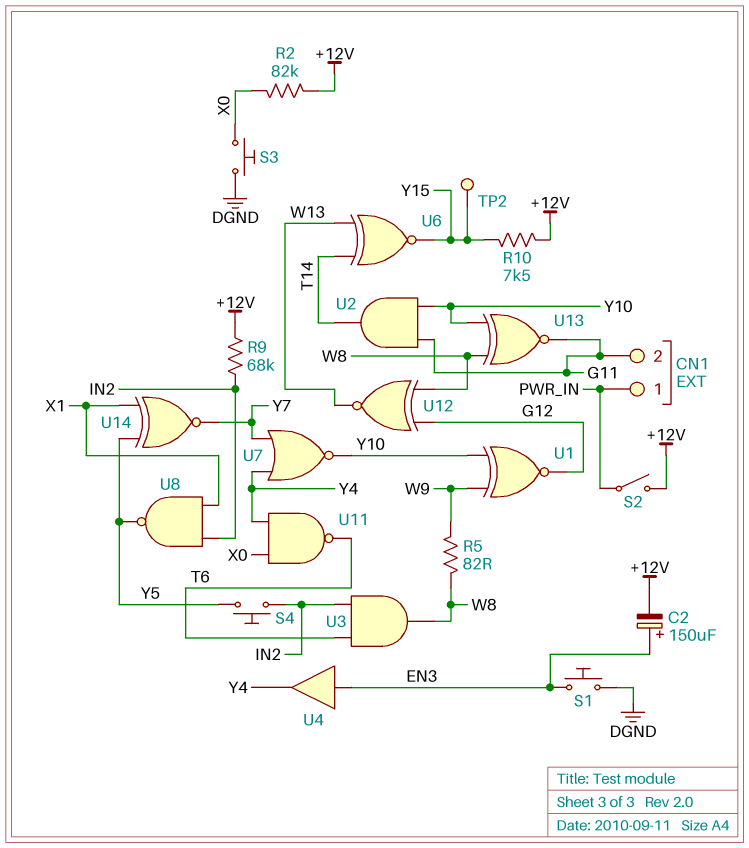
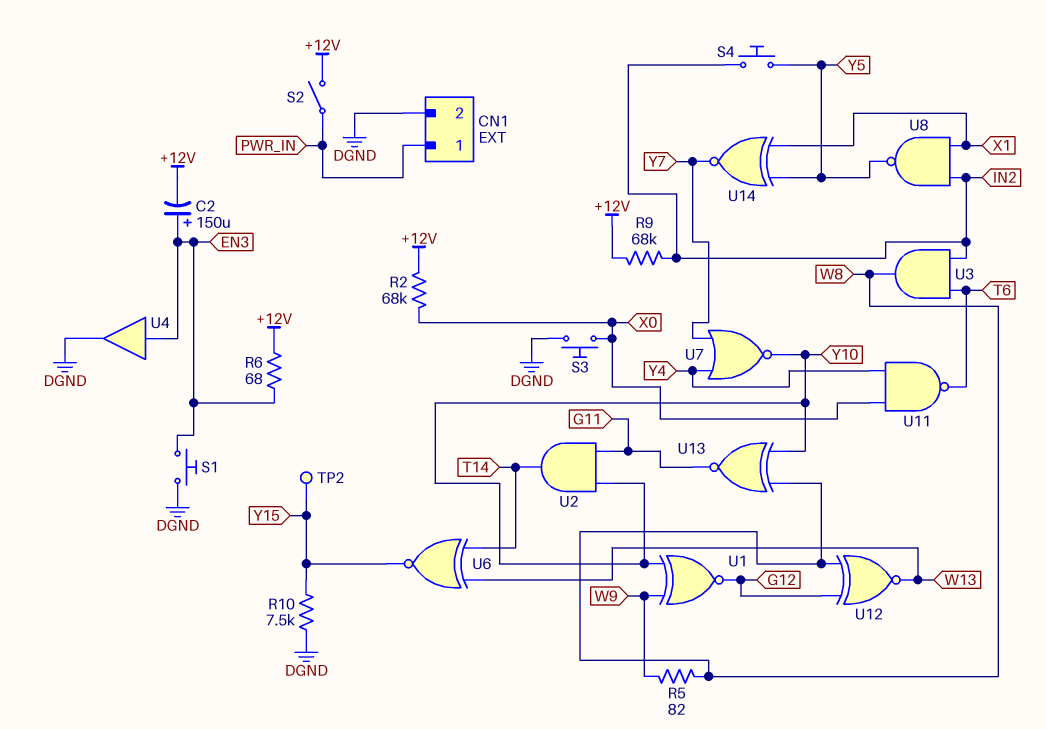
CN1 pin 2: G11 -> DGND
R2: 82k (+12V, X0) -> 68k (+12V, X0)
R6: none -> 68 (+12V, EN3)
R10: 7.5k (+12V, Y15) -> 7.5k (DGND, Y15)
U4: buffer (in EN3, out Y4) -> buffer (in EN3, out DGND)

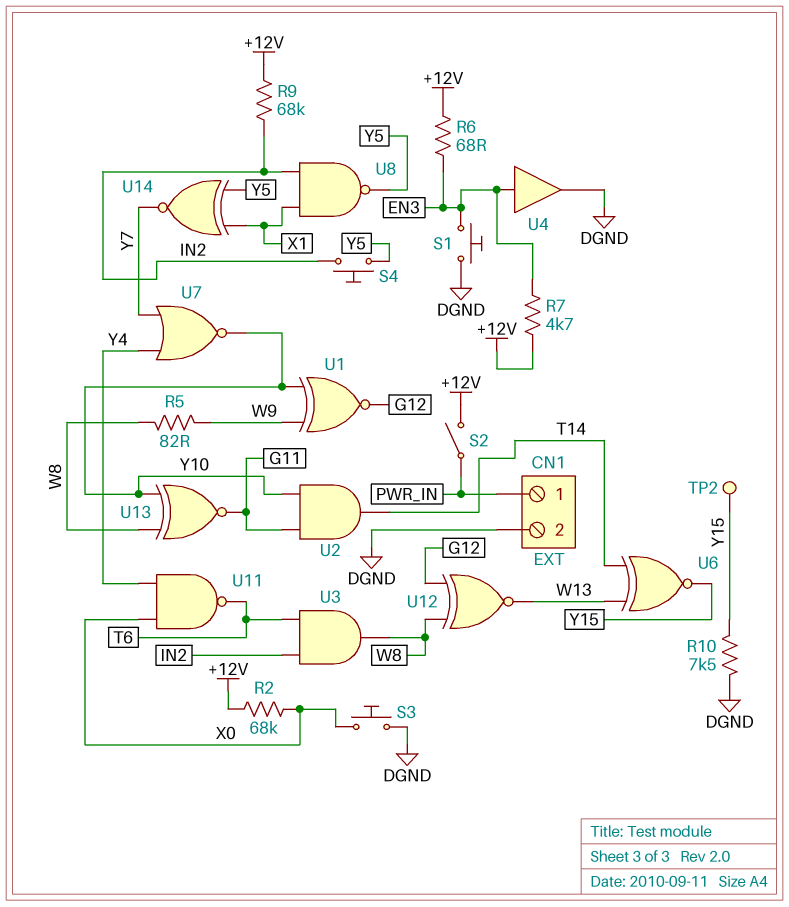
C2: 150uF (plus EN3, minus +12V) -> none
R7: none -> 4.7k (+12V, EN3)

